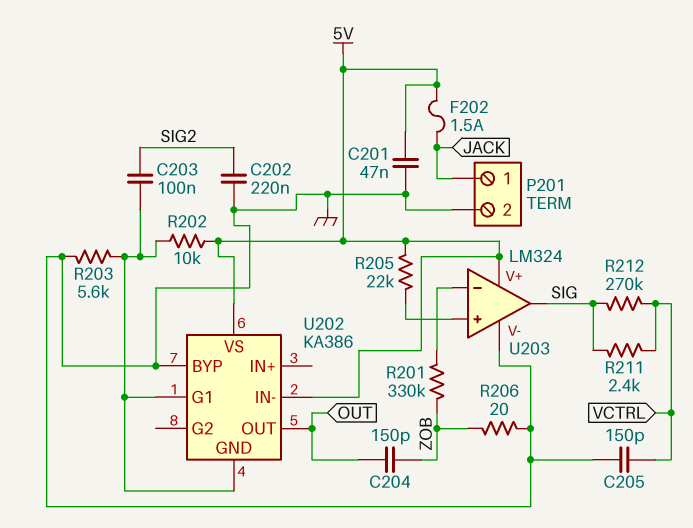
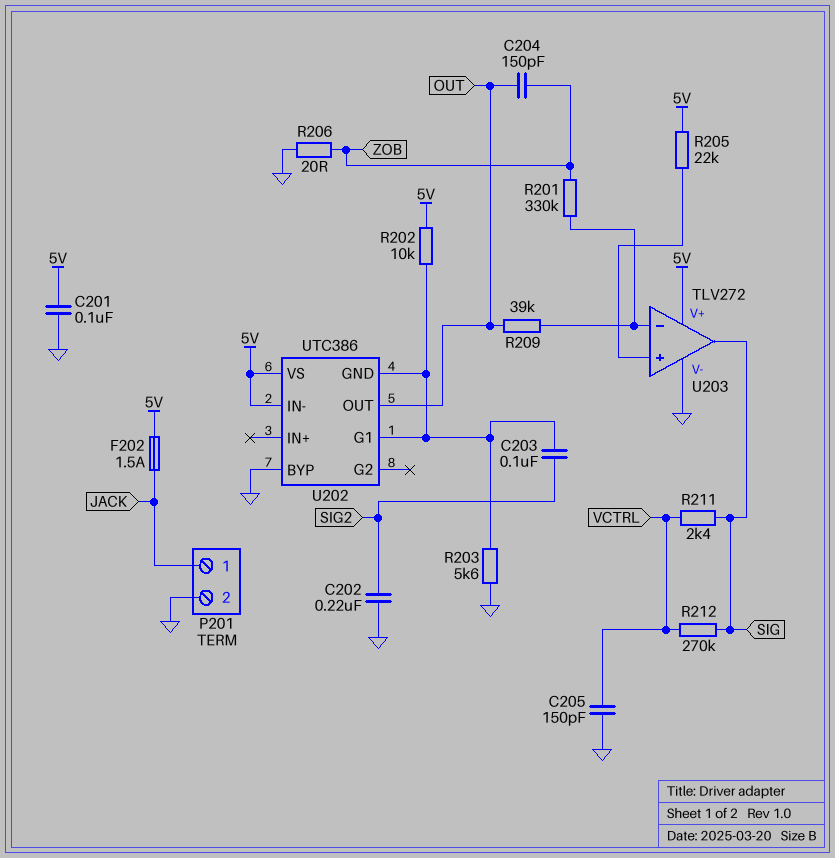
C201: 47nF (5V, GND) -> 100nF (5V, GND)
R209: none -> 39k (OUT, U203/in-)
U202: KA386 -> UTC386
U203: LM324 -> TLV272

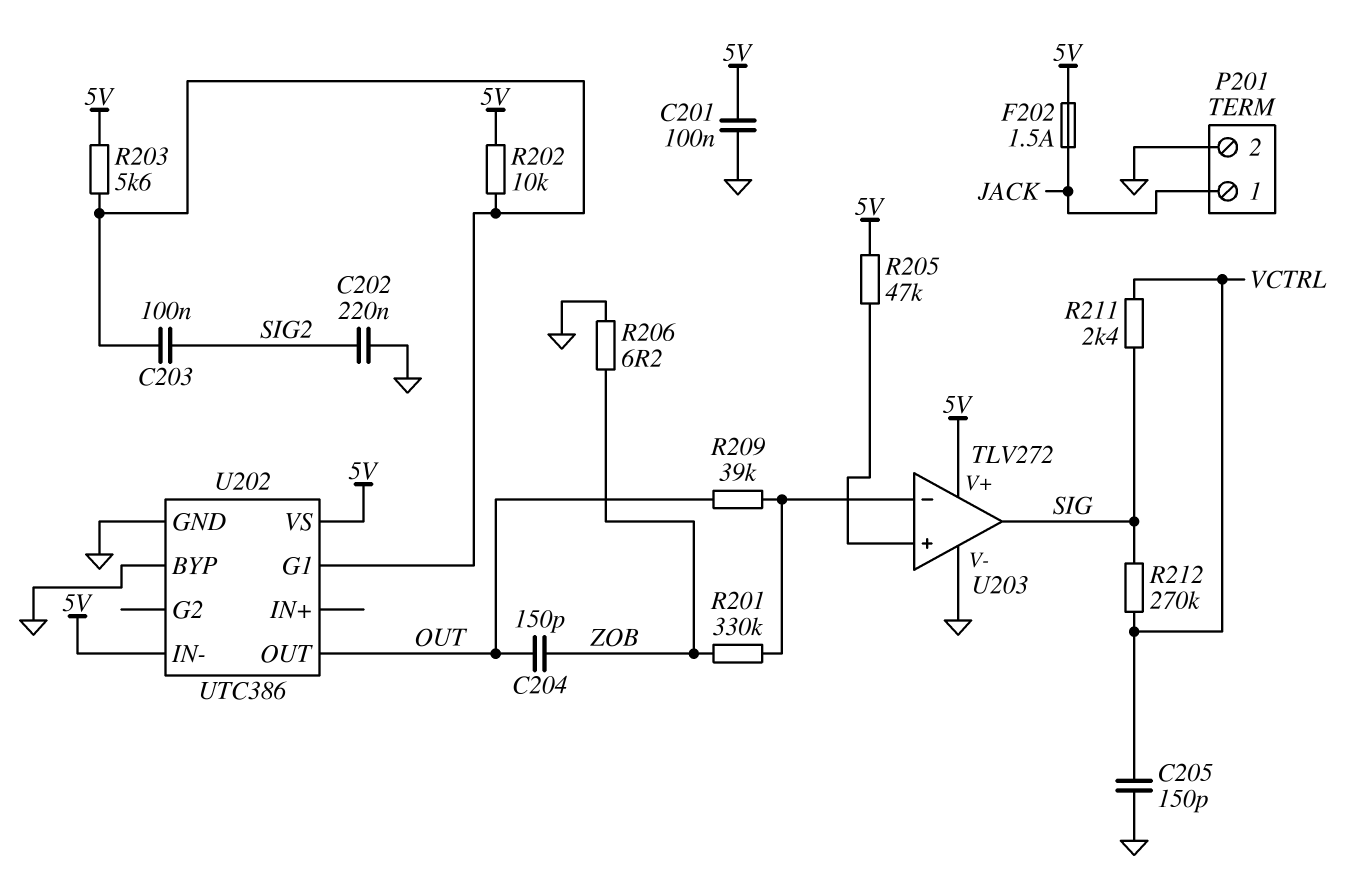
R203: 5.6k (GND, U202/G1) -> 5.6k (5V, U202/G1)
R205: 22k (5V, U203/in+) -> 47k (5V, U203/in+)
R206: 20 (GND, ZOB) -> 6.2 (GND, ZOB)
U202 pin GND: U202/G1 -> GND

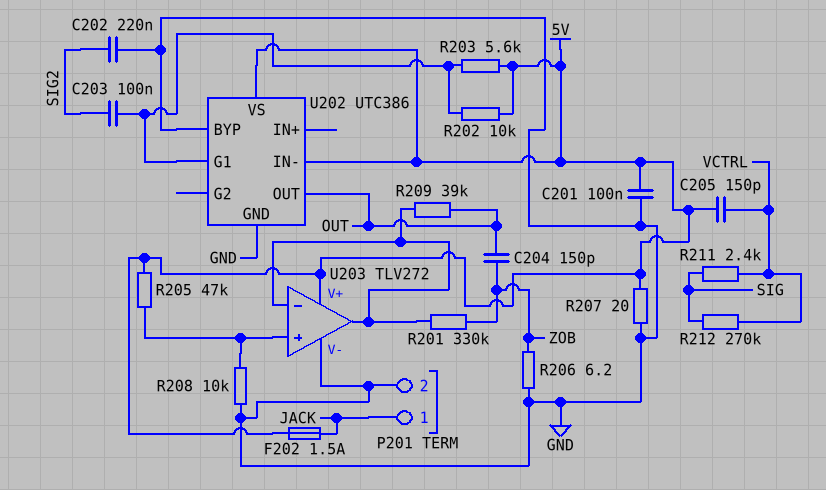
C205: 150pF (GND, VCTRL) -> 150pF (5V, VCTRL)
R207: none -> 20 (5V, GND)
R208: none -> 10k (GND, U203/in+)
U203 pin out: SIG -> U203/in-

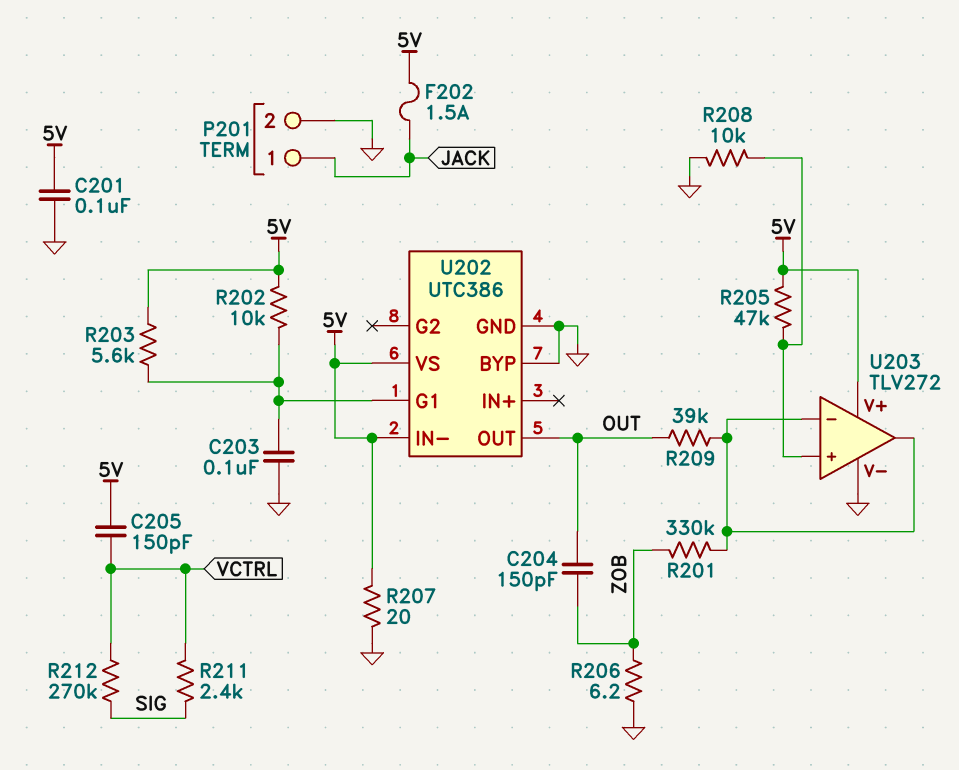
C202: 220nF (GND, SIG2) -> none
C203: 100nF (SIG2, U202/G1) -> 100nF (GND, U202/G1)

